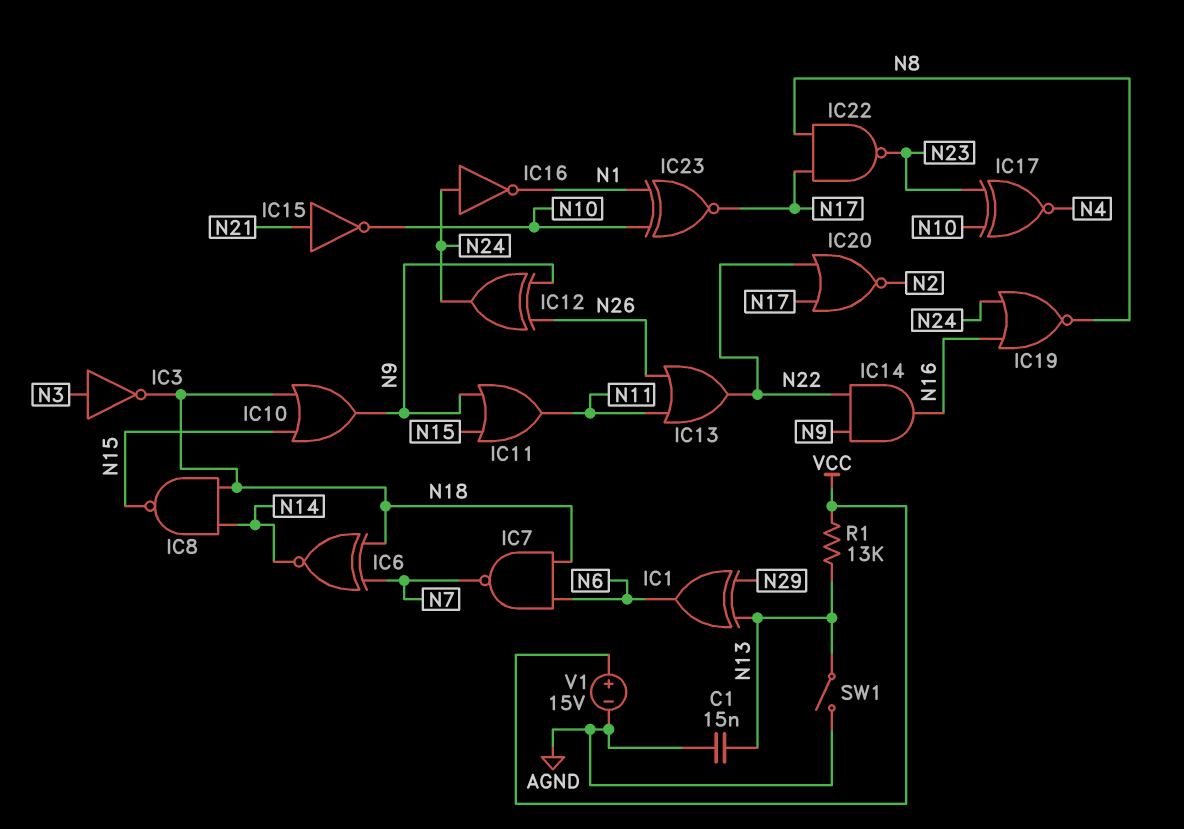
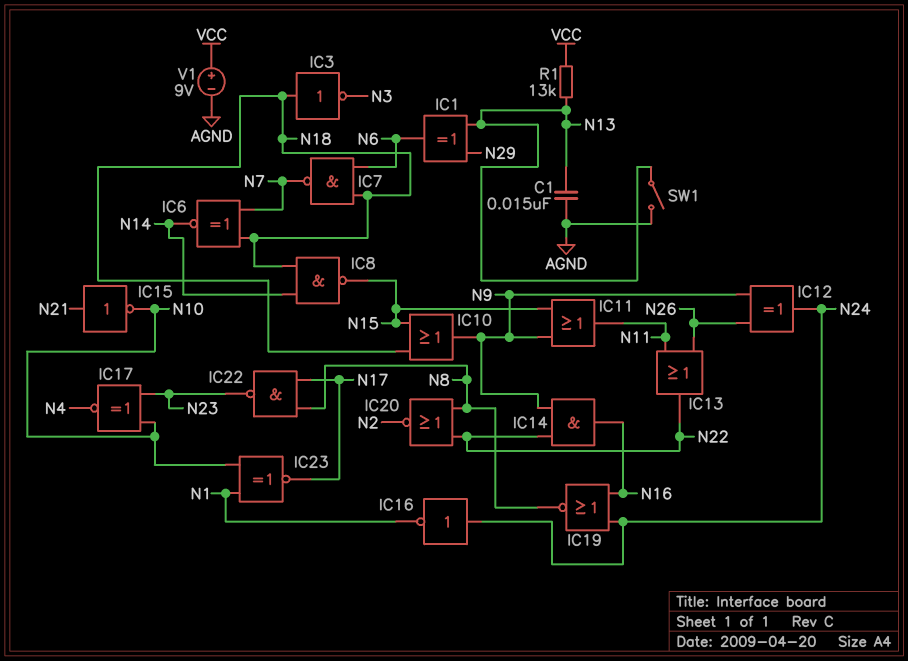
IC3: NOT (in N3, out N18) -> NOT (in N18, out N3)
IC20: NOR (in N17, in N22, out N2) -> NOR (in N8, in N22, out N2)
V1: 15V (plus VCC, minus AGND) -> 9V (plus VCC, minus AGND)

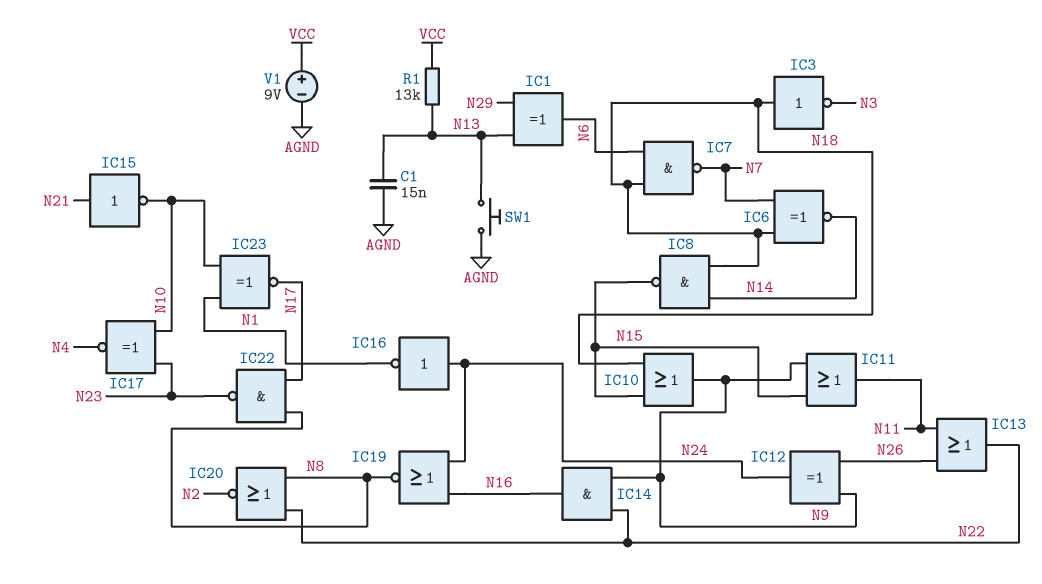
SW1: switch (AGND, N13) -> button (AGND, N13)

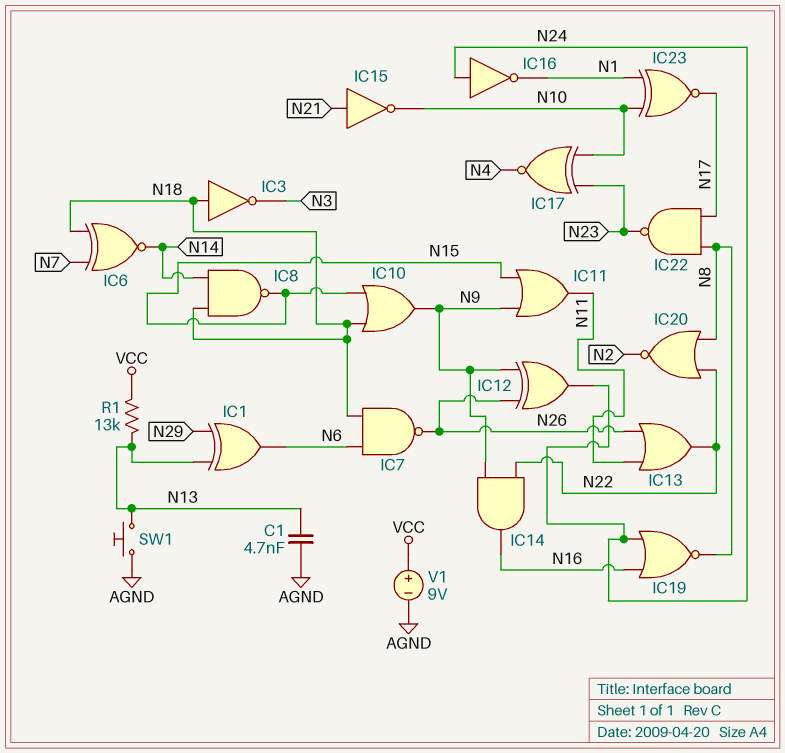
C1: 15nF (AGND, N13) -> 4.7nF (AGND, N13)
IC7: NAND (in N6, in N18, out N7) -> NAND (in N6, in N18, out N26)

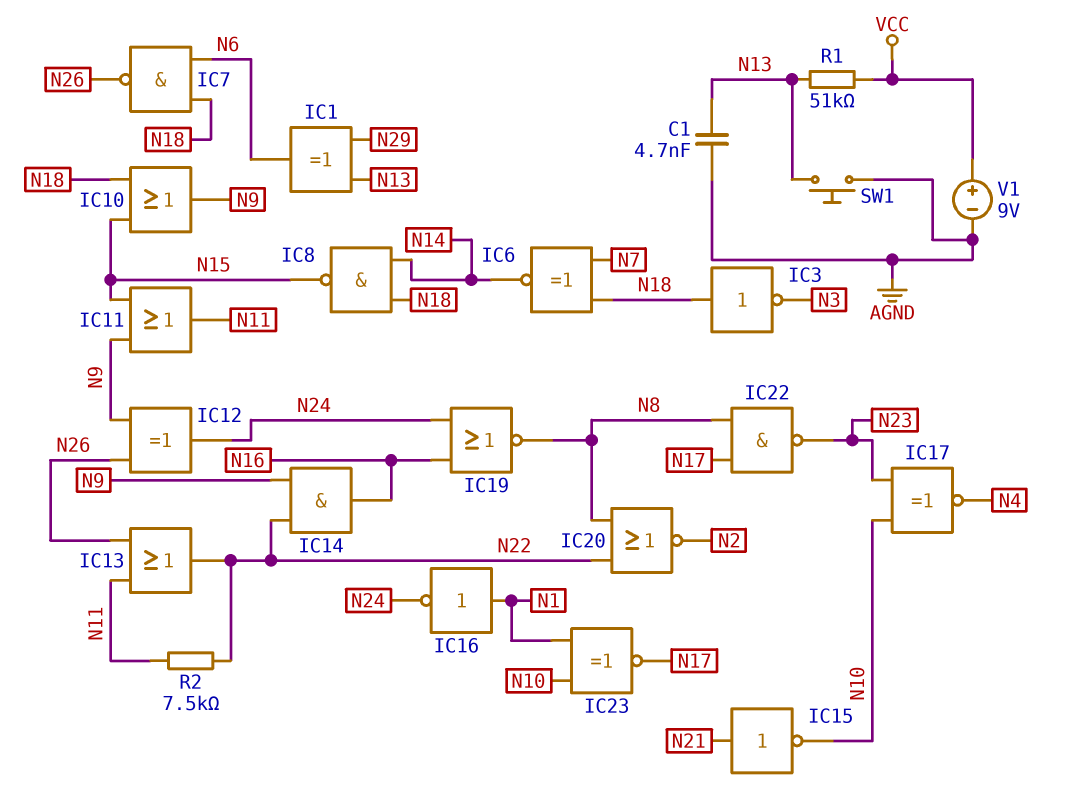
IC16: NOT (in N24, out N1) -> NOT (in N1, out N24)
R1: 13k (N13, VCC) -> 51k (N13, VCC)
R2: none -> 7.5k (N11, N22)

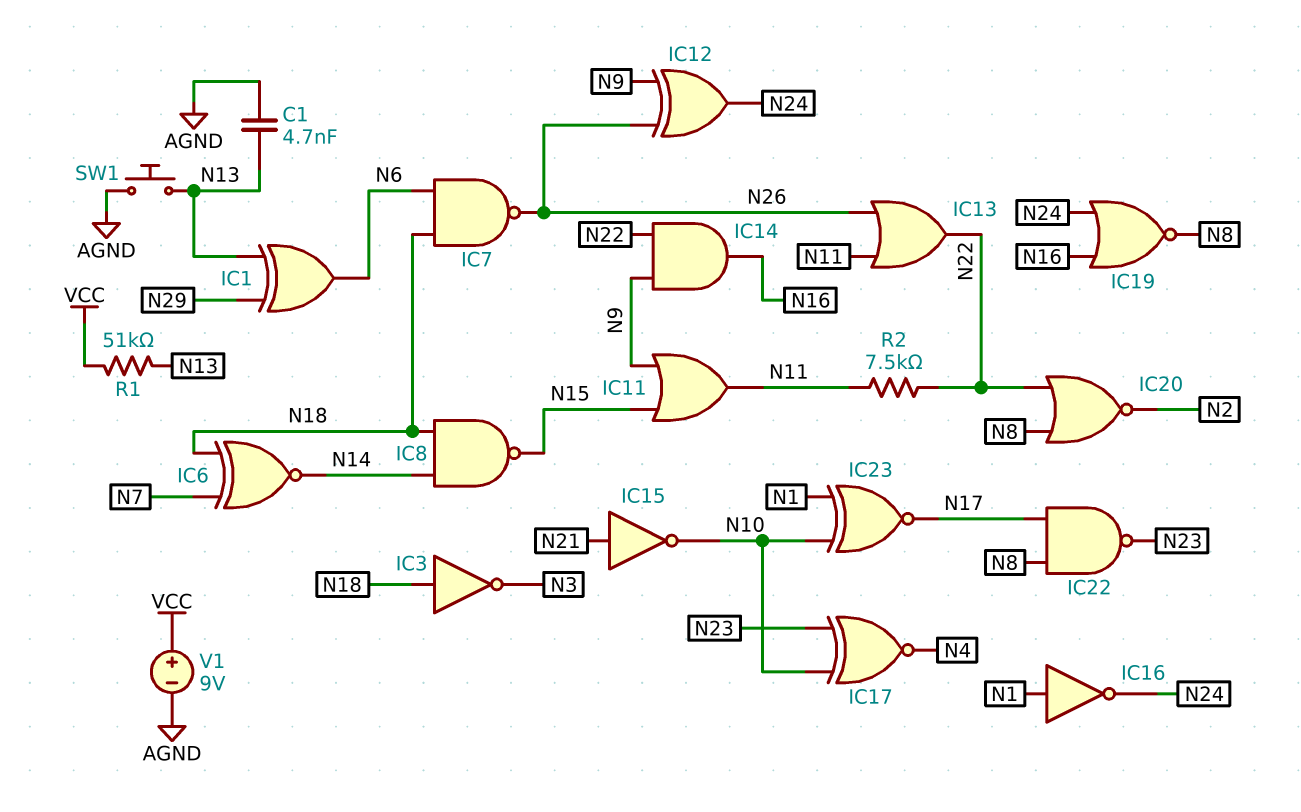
IC10: OR (in N15, in N18, out N9) -> none

